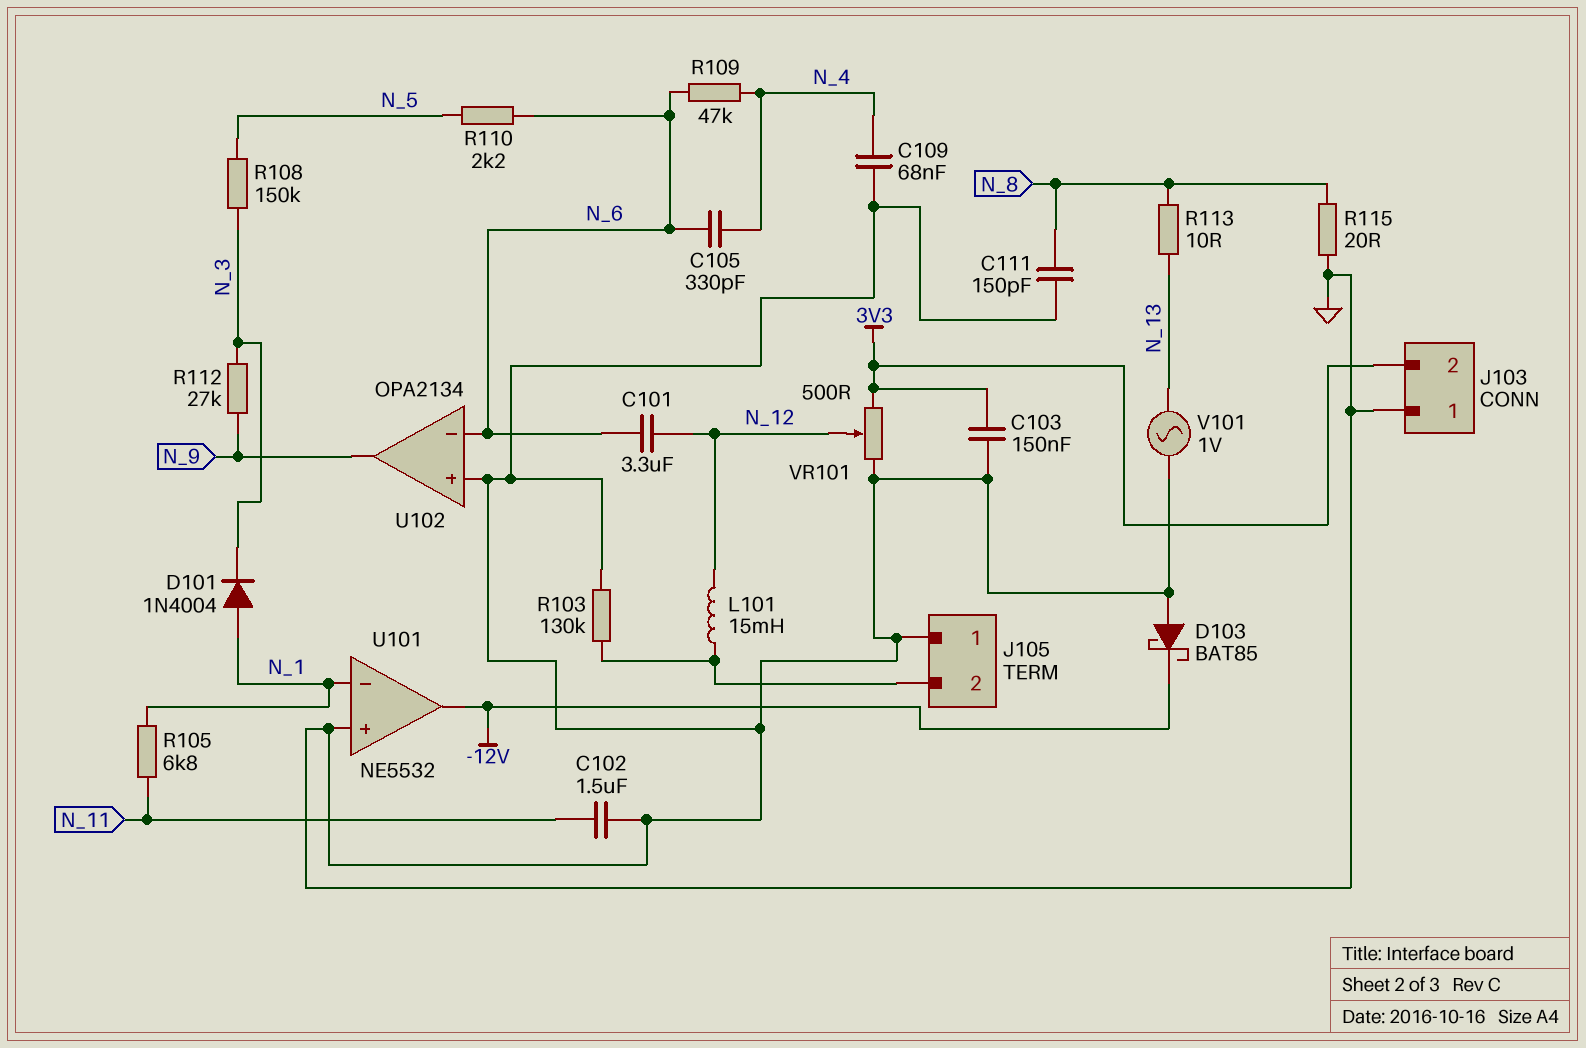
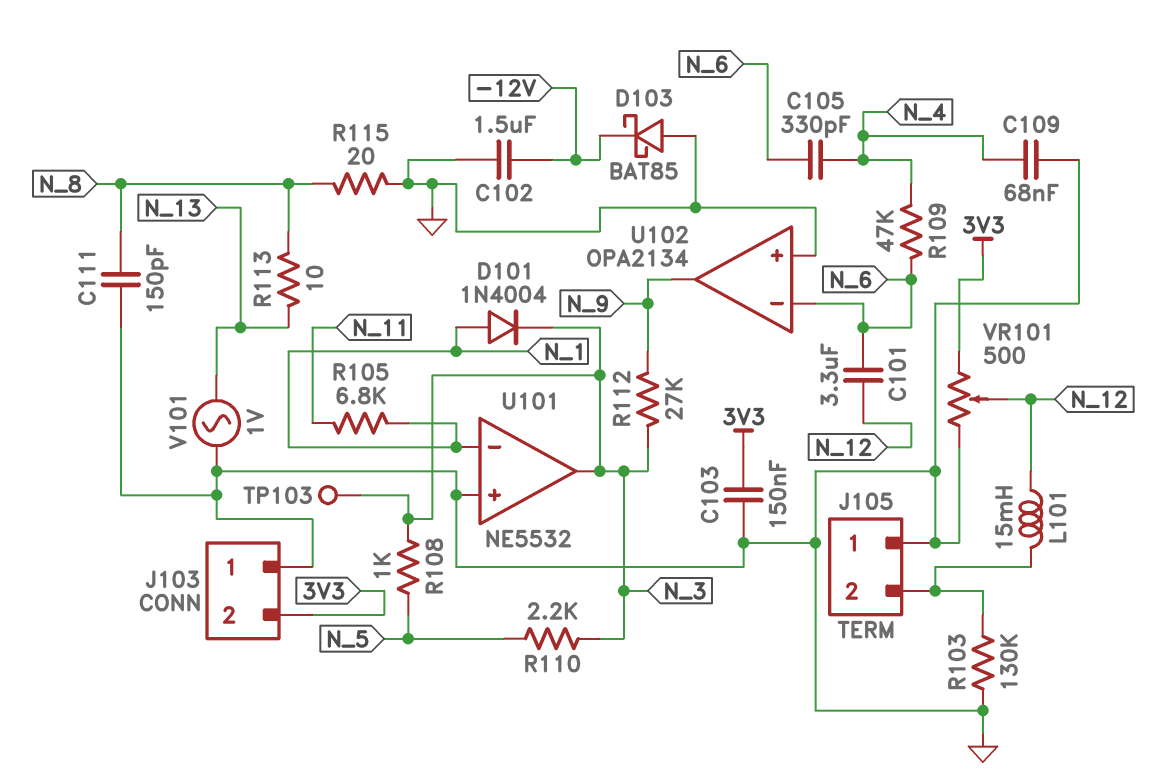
C102: 1.5uF (GND, N_11) -> 1.5uF (-12V, GND)
R108: 150k (N_3, N_5) -> 1k (N_3, N_5)
R110: 2.2k (N_5, N_6) -> 2.2k (N_3, N_5)
TP103: none -> test point (N_3)
U101 pin out: -12V -> N_3

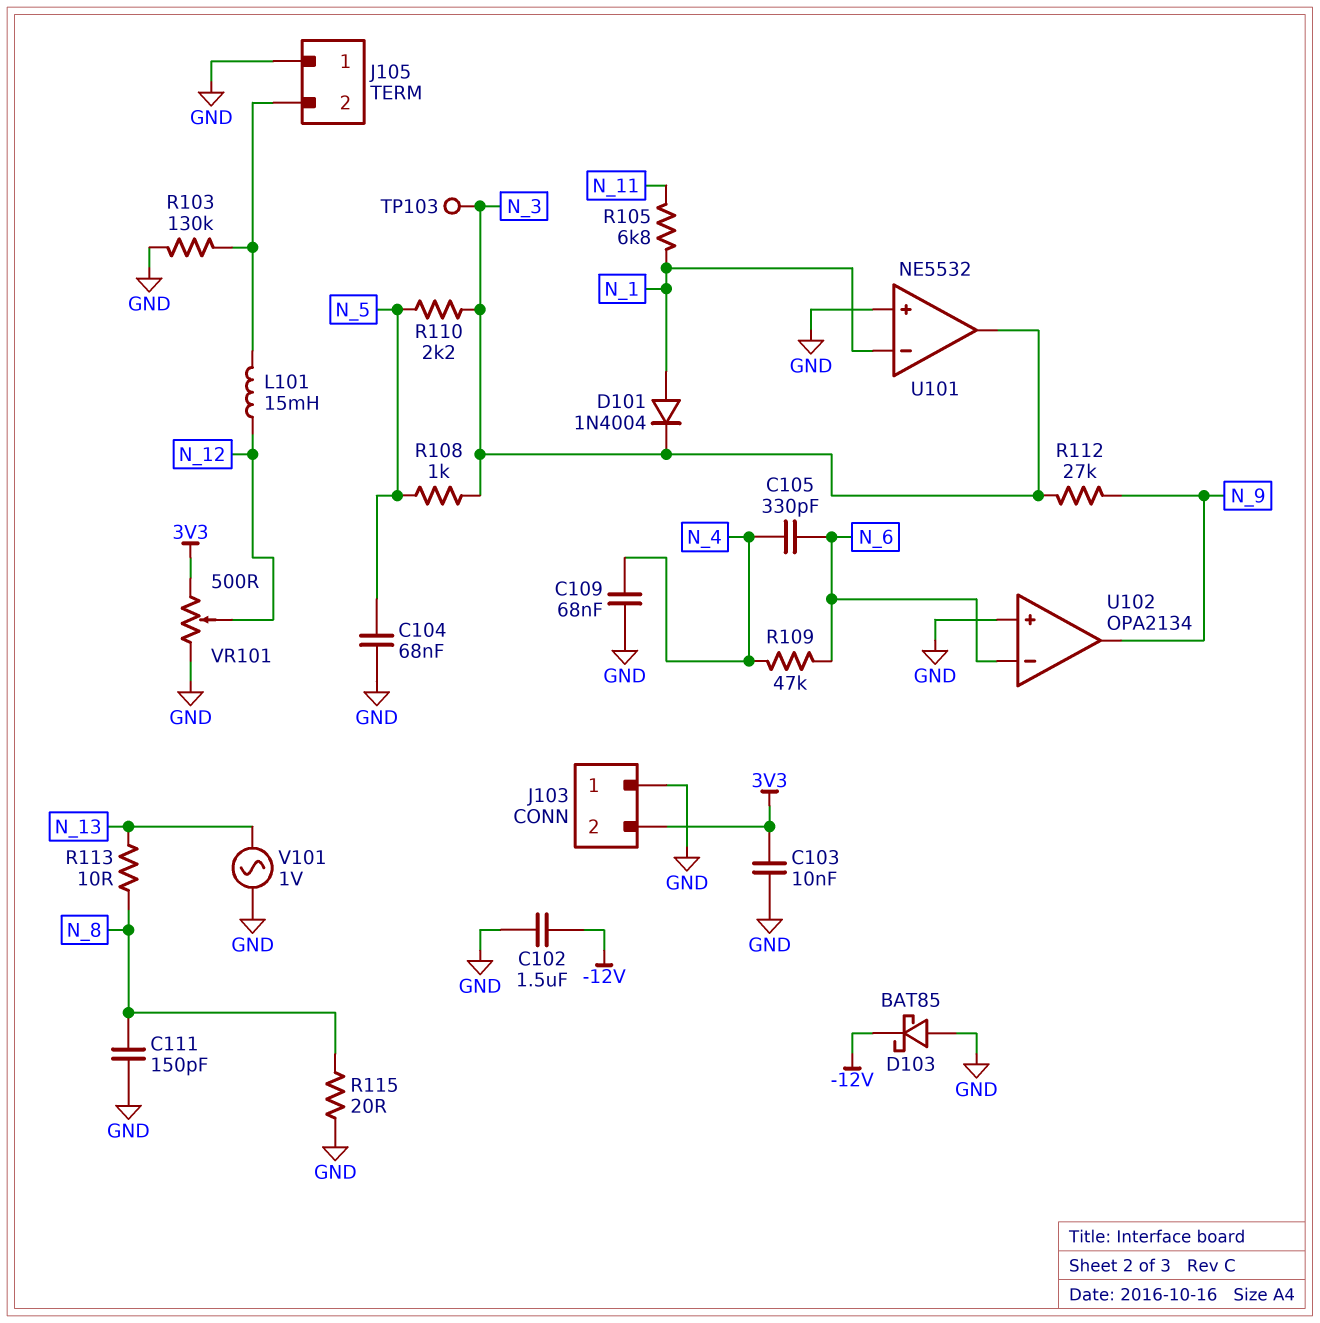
C101: 3.3uF (N_6, N_12) -> none
C103: 150nF (3V3, GND) -> 10nF (3V3, GND)
C104: none -> 68nF (GND, N_5)

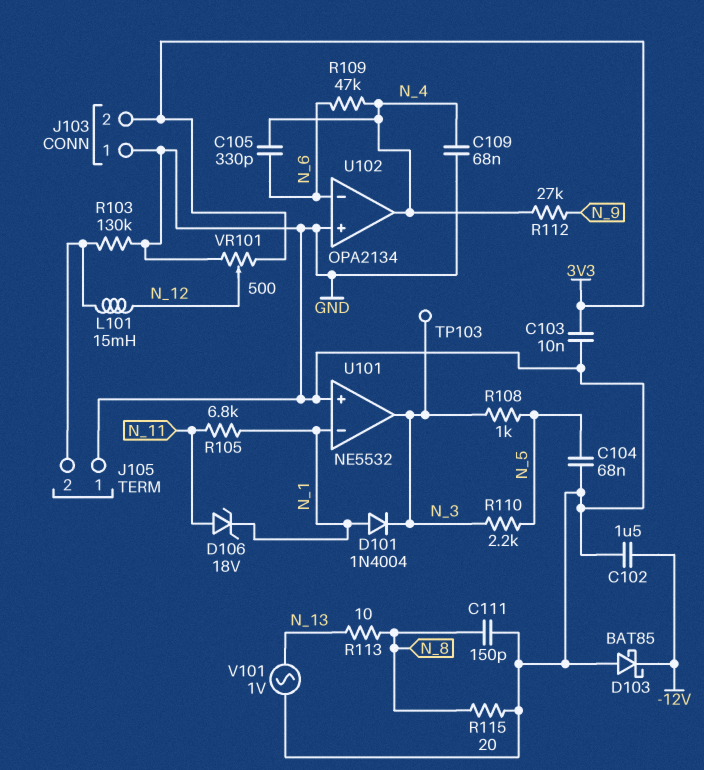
D106: none -> zener 18V (A N_11, K N_1)
R112: 27k (N_3, N_9) -> 27k (N_4, N_9)
U102 pin out: N_9 -> N_4

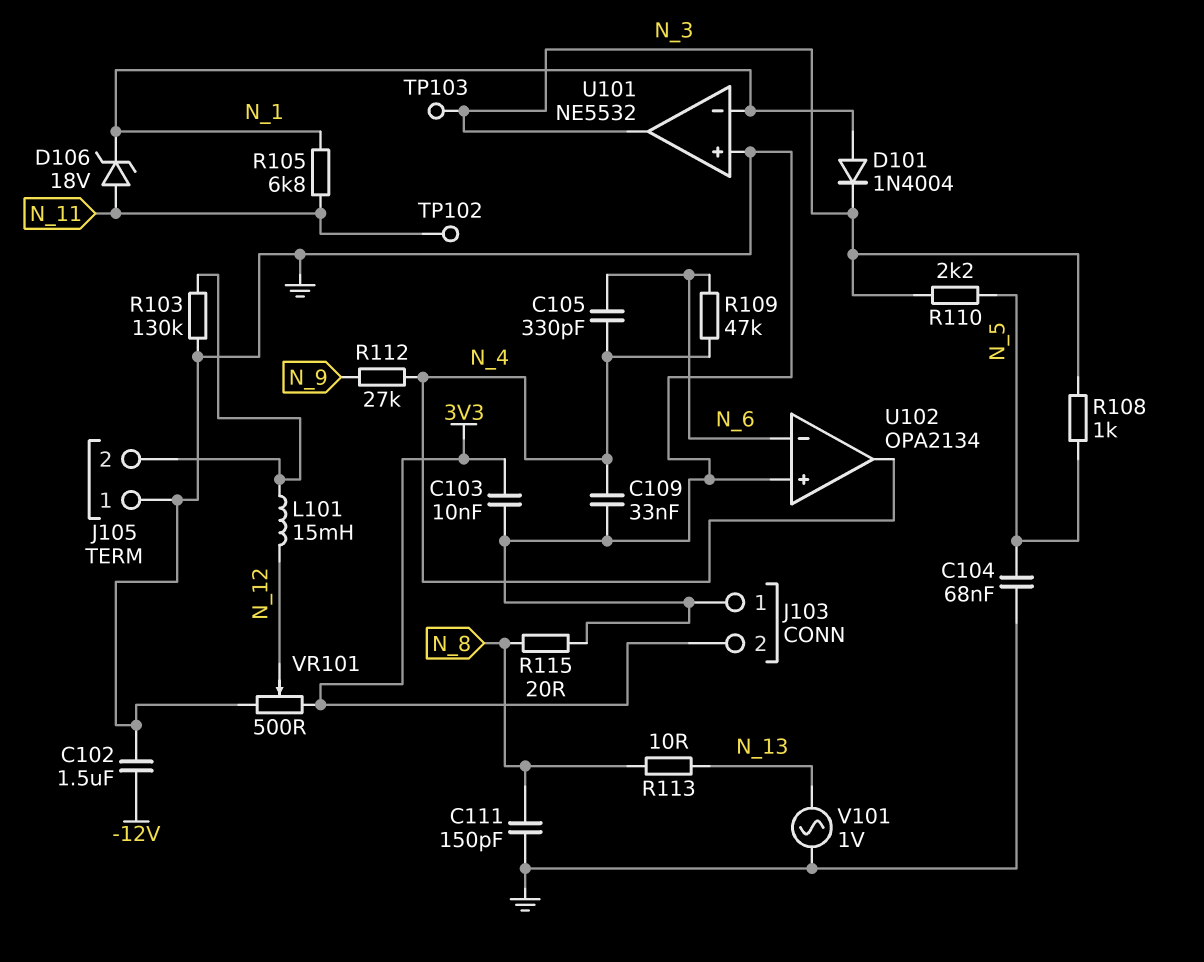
C109: 68nF (GND, N_4) -> 33nF (GND, N_4)
D103: schottky BAT85 (A GND, K -12V) -> none
TP102: none -> test point (N_11)

